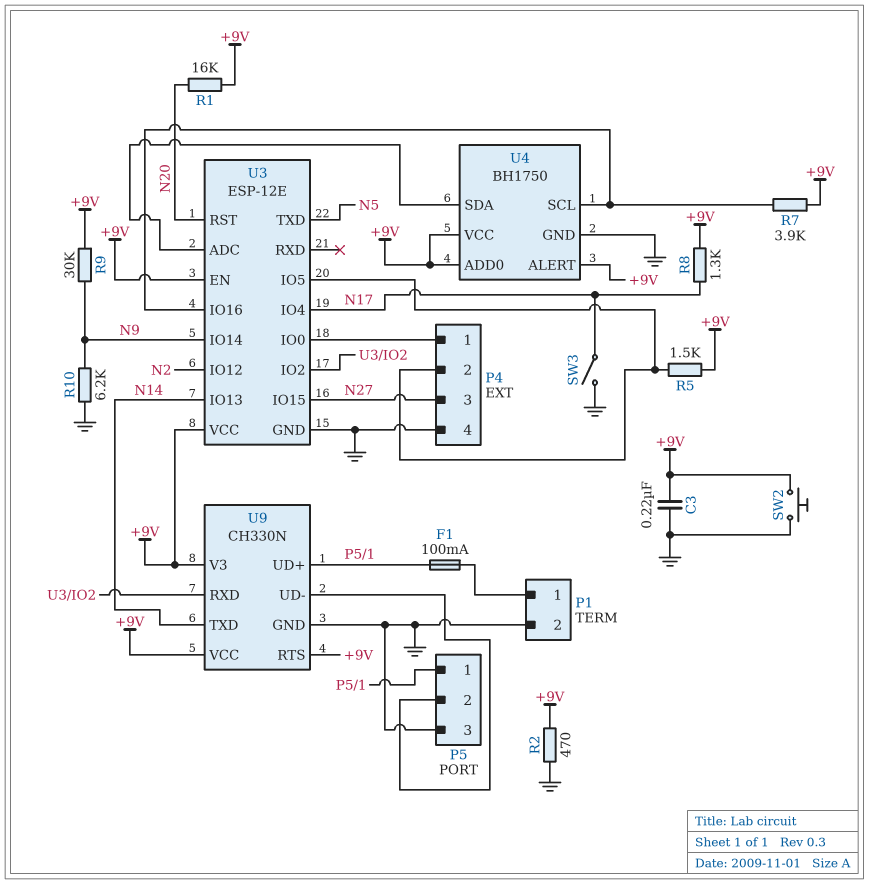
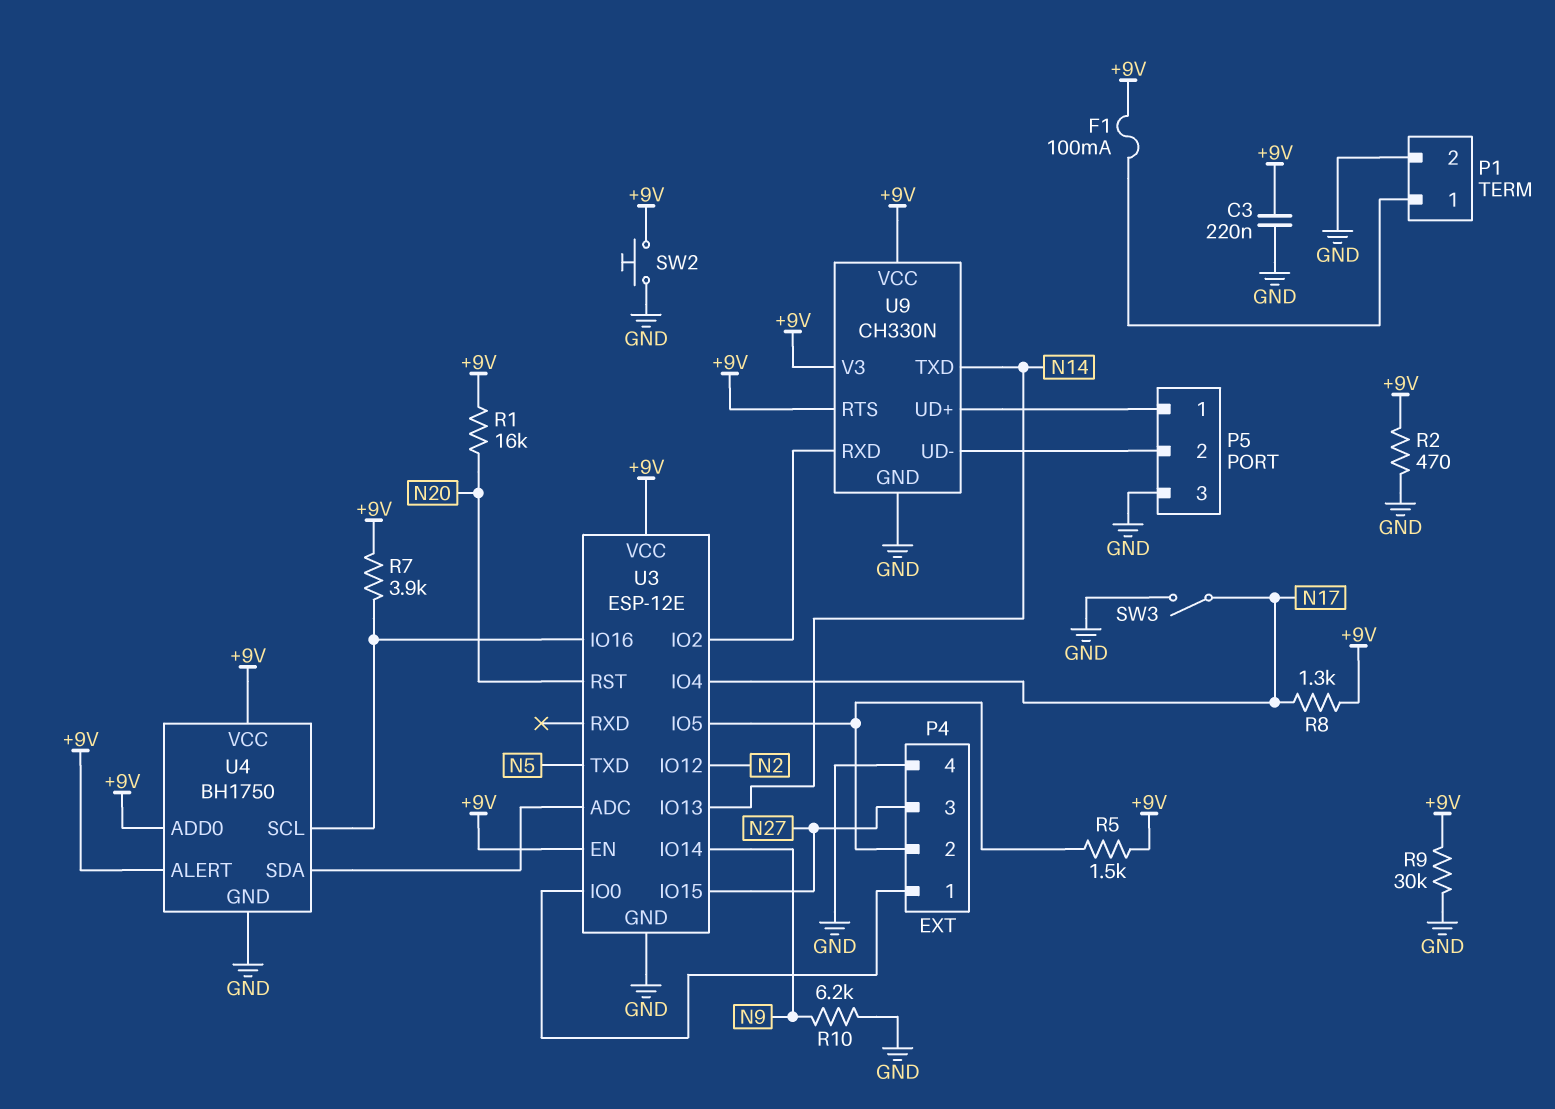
F1: 100mA (P1/1, P5/1) -> 100mA (+9V, P1/1)
R9: 30k (+9V, N9) -> 30k (+9V, GND)

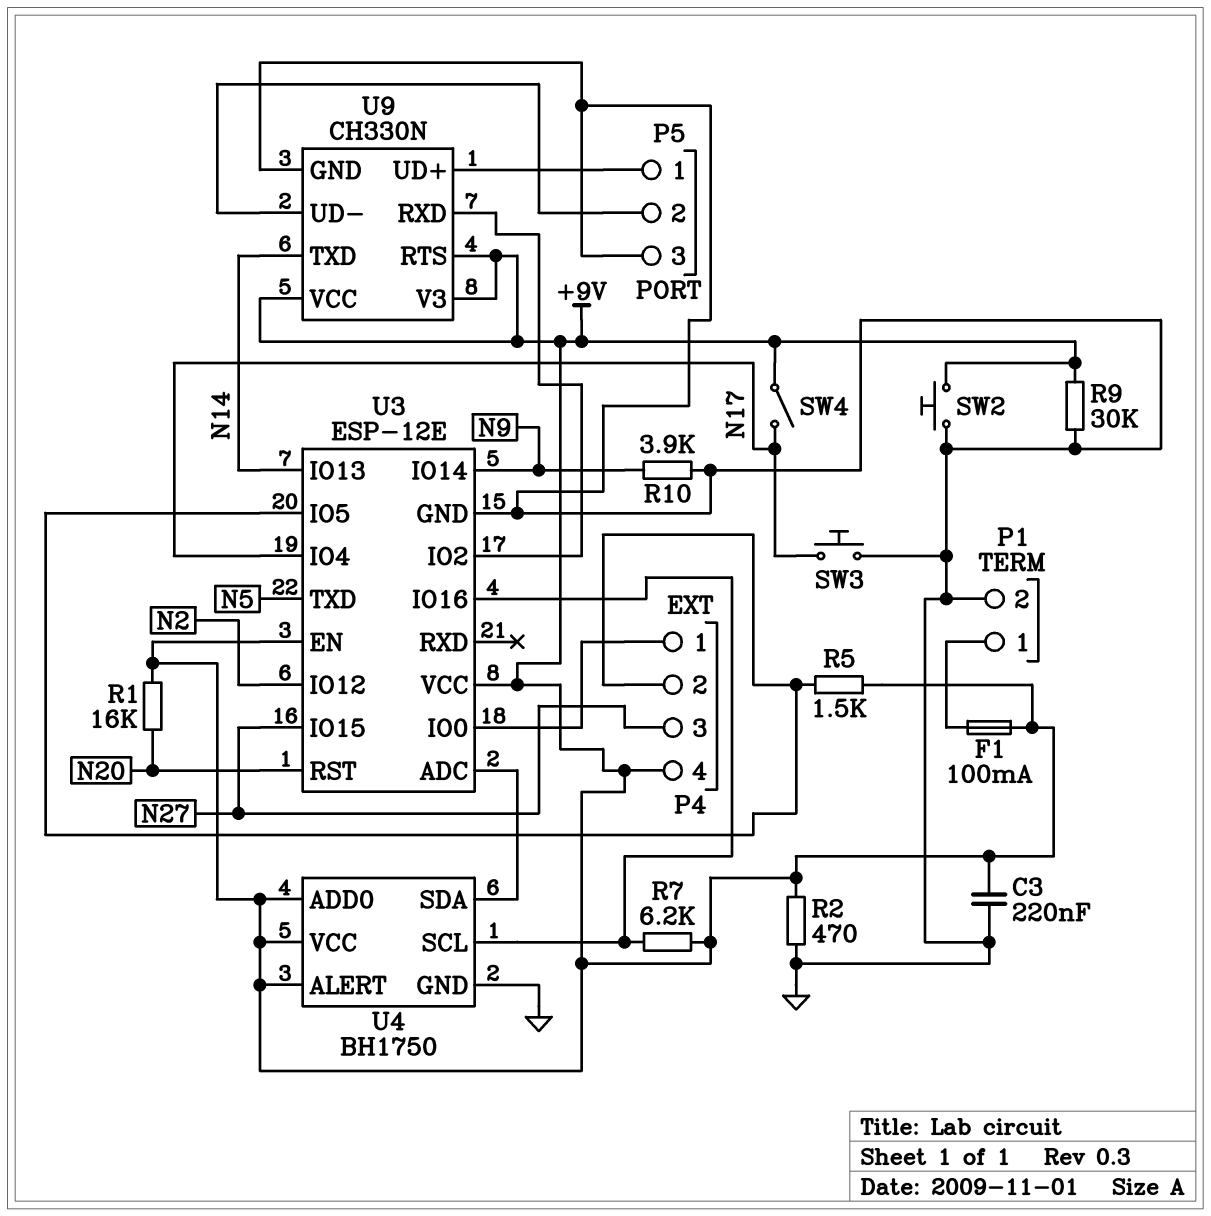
P4 pin 4: GND -> +9V
R7: 3.9k (+9V, U3/IO16) -> 6.2k (+9V, U3/IO16)
R8: 1.3k (+9V, N17) -> none
R10: 6.2k (GND, N9) -> 3.9k (GND, N9)
SW3: switch (GND, N17) -> button (GND, N17)
SW4: none -> switch (+9V, N17)

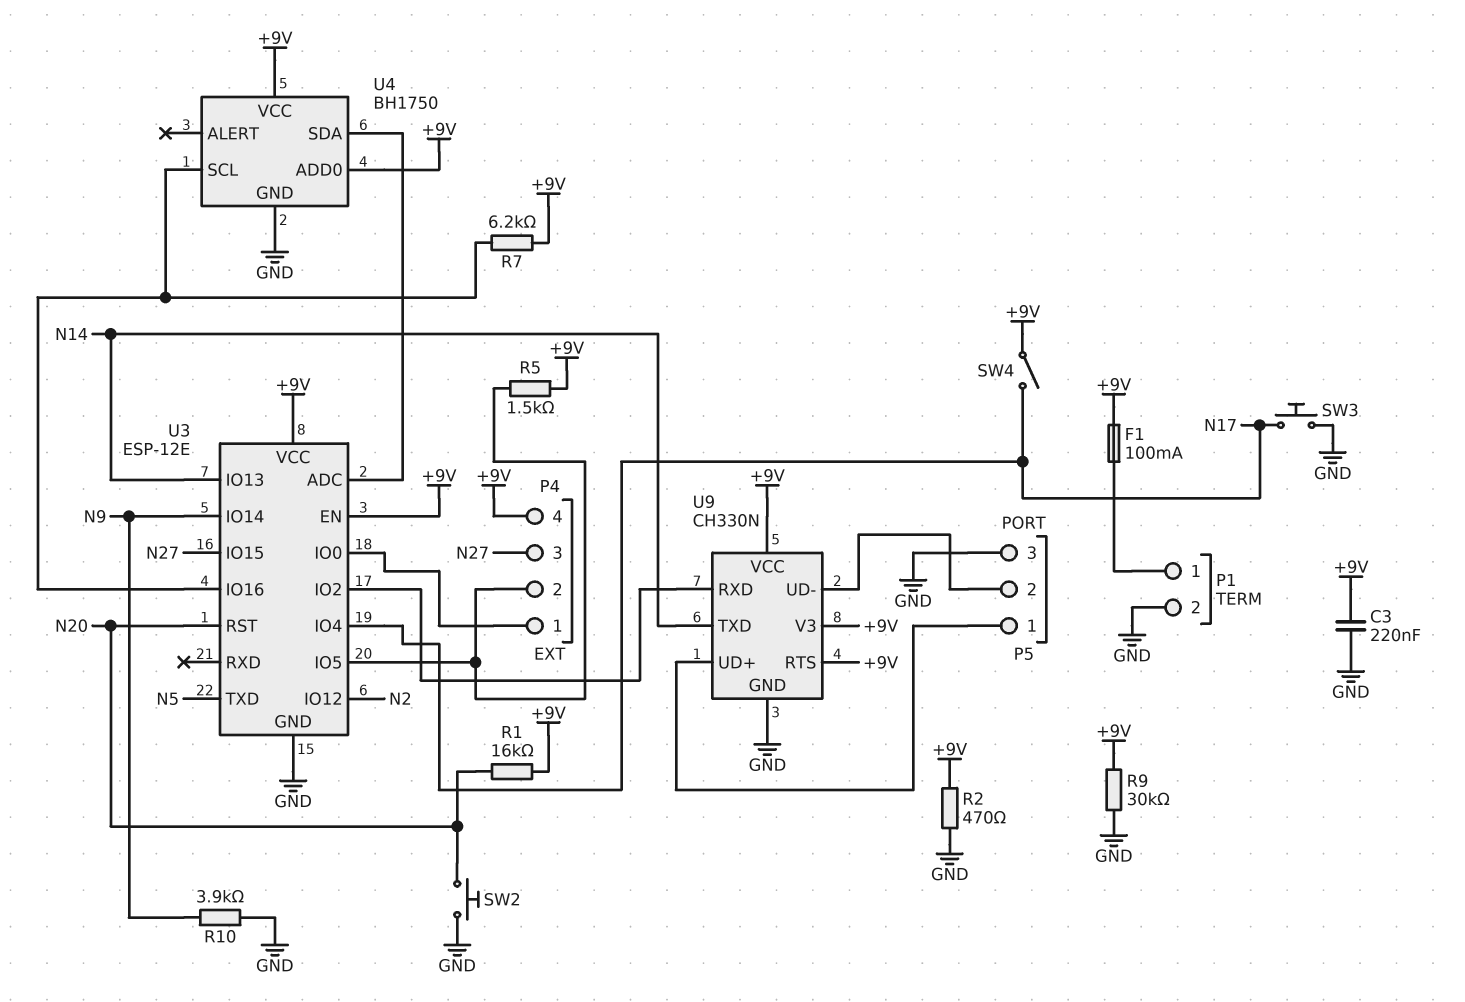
SW2: button (+9V, GND) -> button (GND, N20)
U4 pin ALERT: +9V -> none

